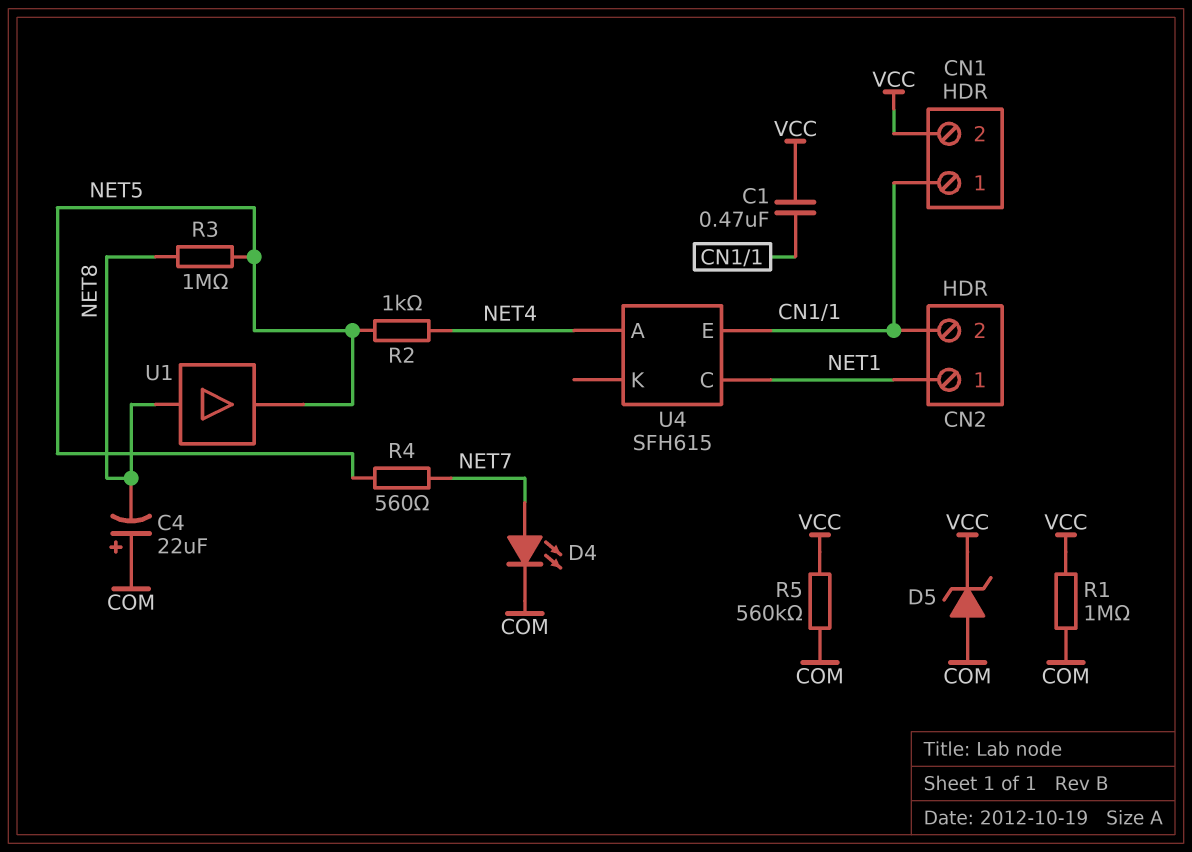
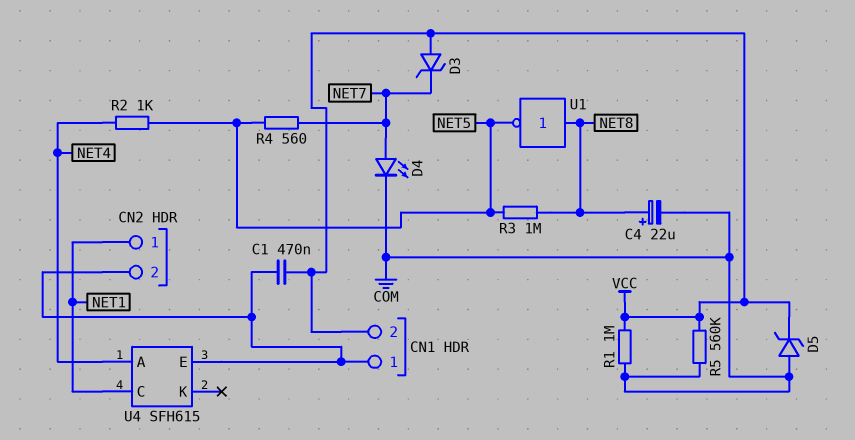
C4: 22uF (plus COM, minus NET8) -> 22uF (plus NET8, minus COM)
D3: none -> zener (A VCC, K NET7)
U1: buffer (in NET8, out NET5) -> NOT (in NET8, out NET5)

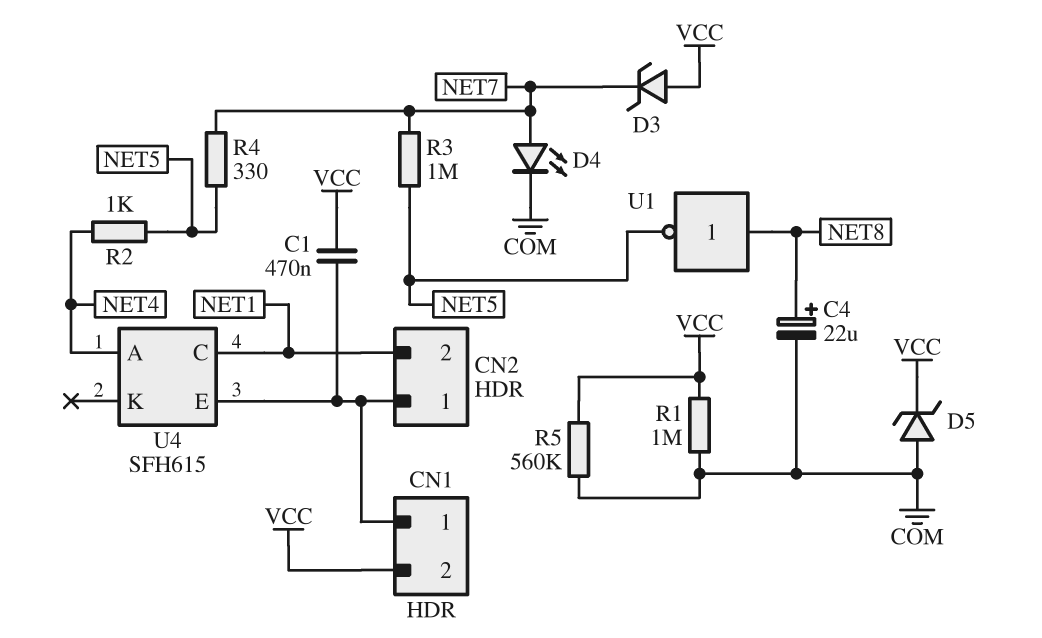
CN2 pin 1: NET1 -> CN1/1
CN2 pin 2: CN1/1 -> NET1
R3: 1M (NET5, NET8) -> 1M (NET5, NET7)
R4: 560 (NET5, NET7) -> 330 (NET5, NET7)

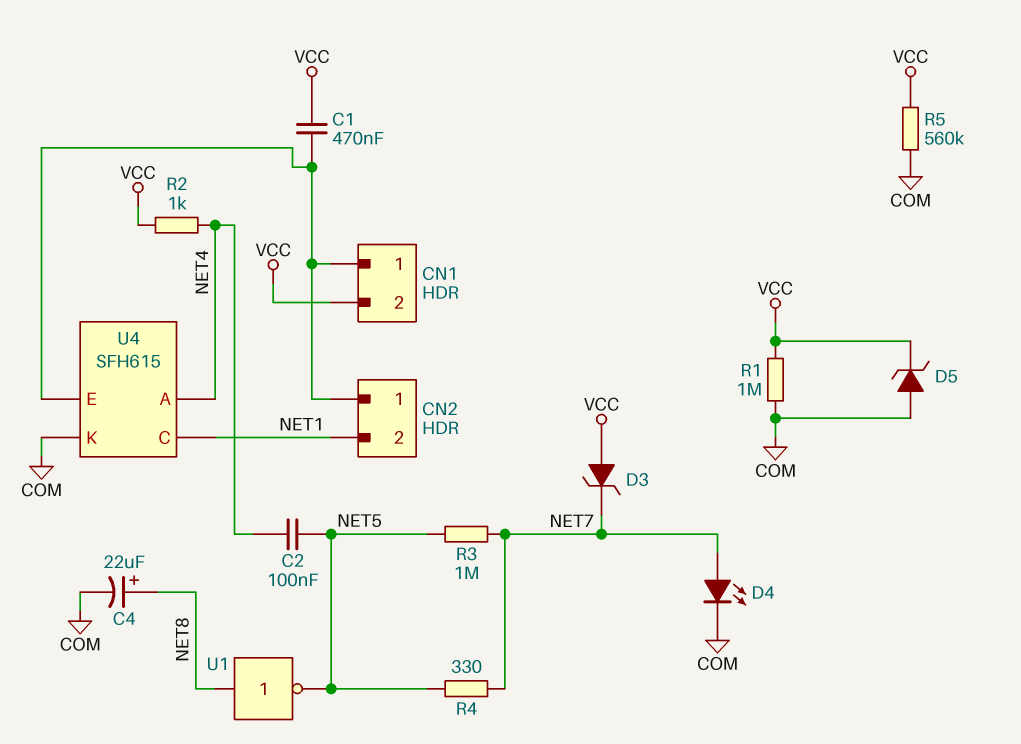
C2: none -> 100nF (NET4, NET5)
R2: 1k (NET4, NET5) -> 1k (NET4, VCC)
U4 pin K: none -> COM

